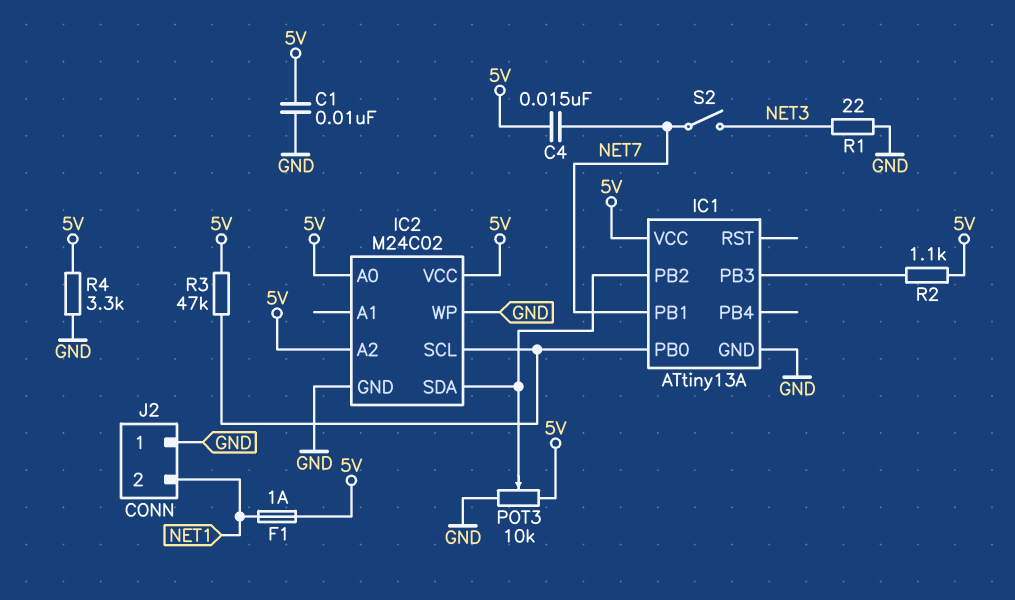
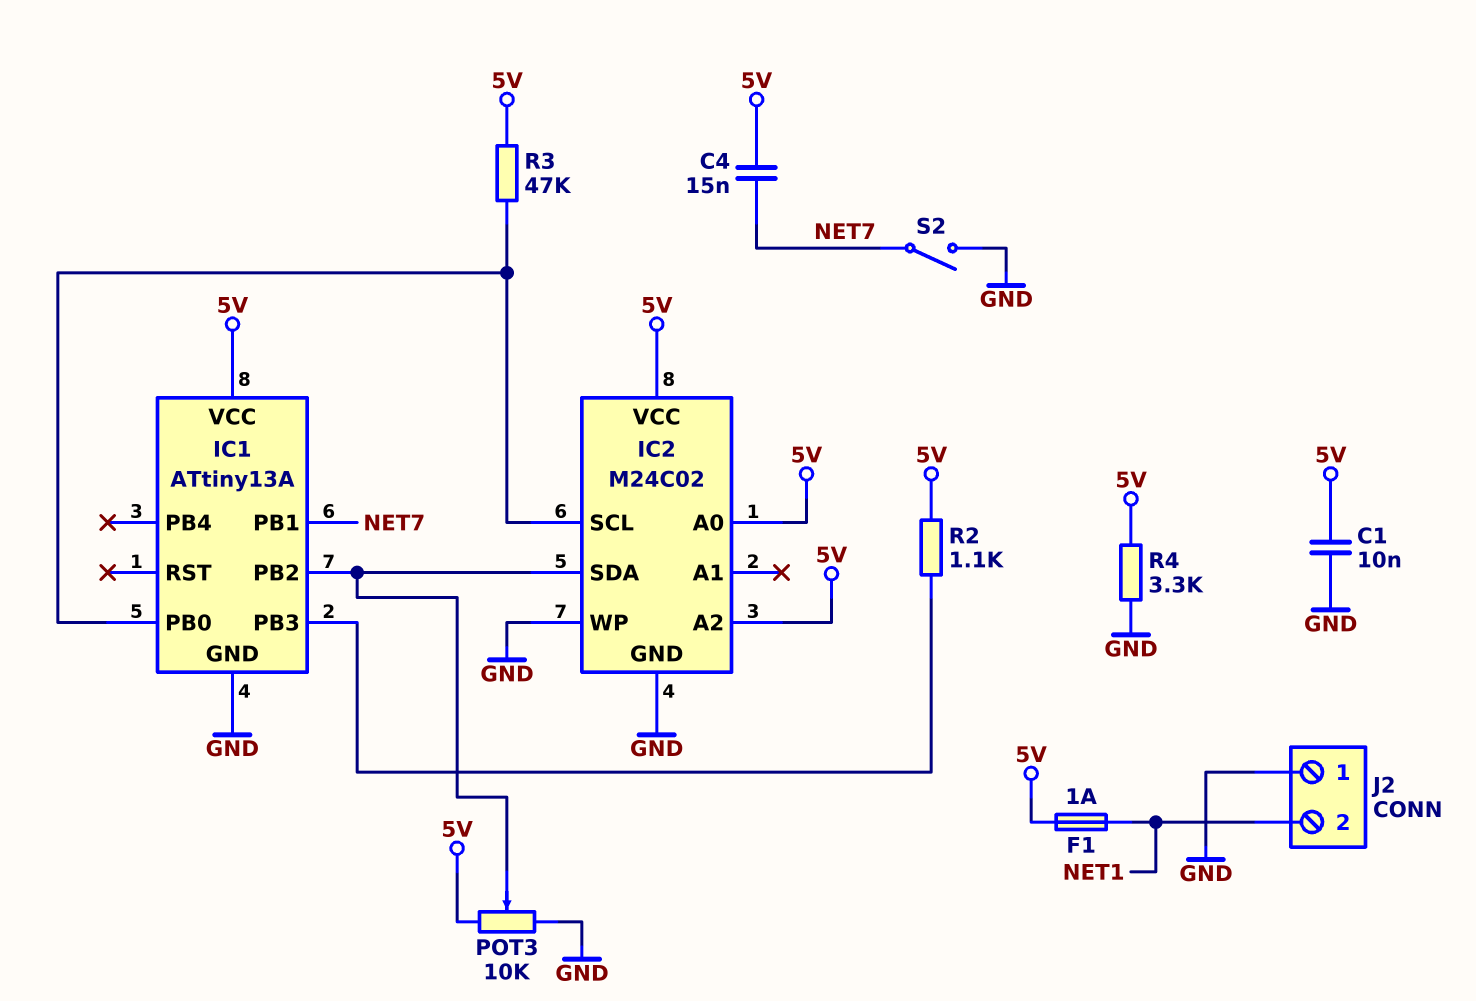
R1: 22 (GND, NET3) -> none
S2: switch (NET3, NET7) -> switch (GND, NET7)

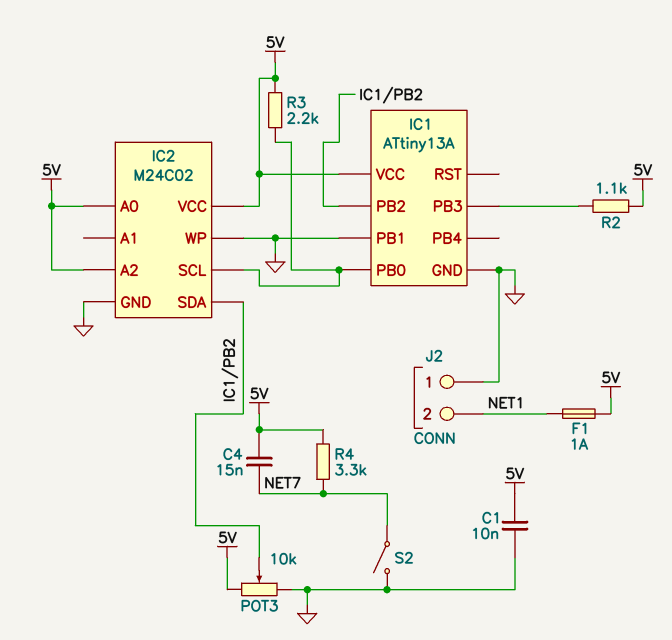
IC1 pin PB1: NET7 -> GND
R3: 47k (5V, IC1/PB0) -> 2.2k (5V, IC1/PB0)
R4: 3.3k (5V, GND) -> 3.3k (5V, NET7)

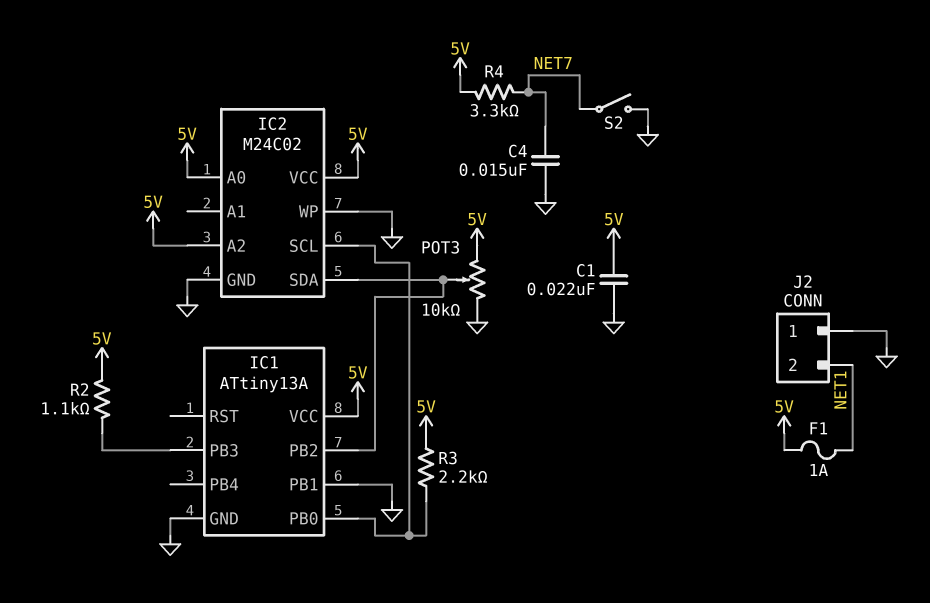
C1: 10nF (5V, GND) -> 22nF (5V, GND)
C4: 15nF (5V, NET7) -> 15nF (GND, NET7)

